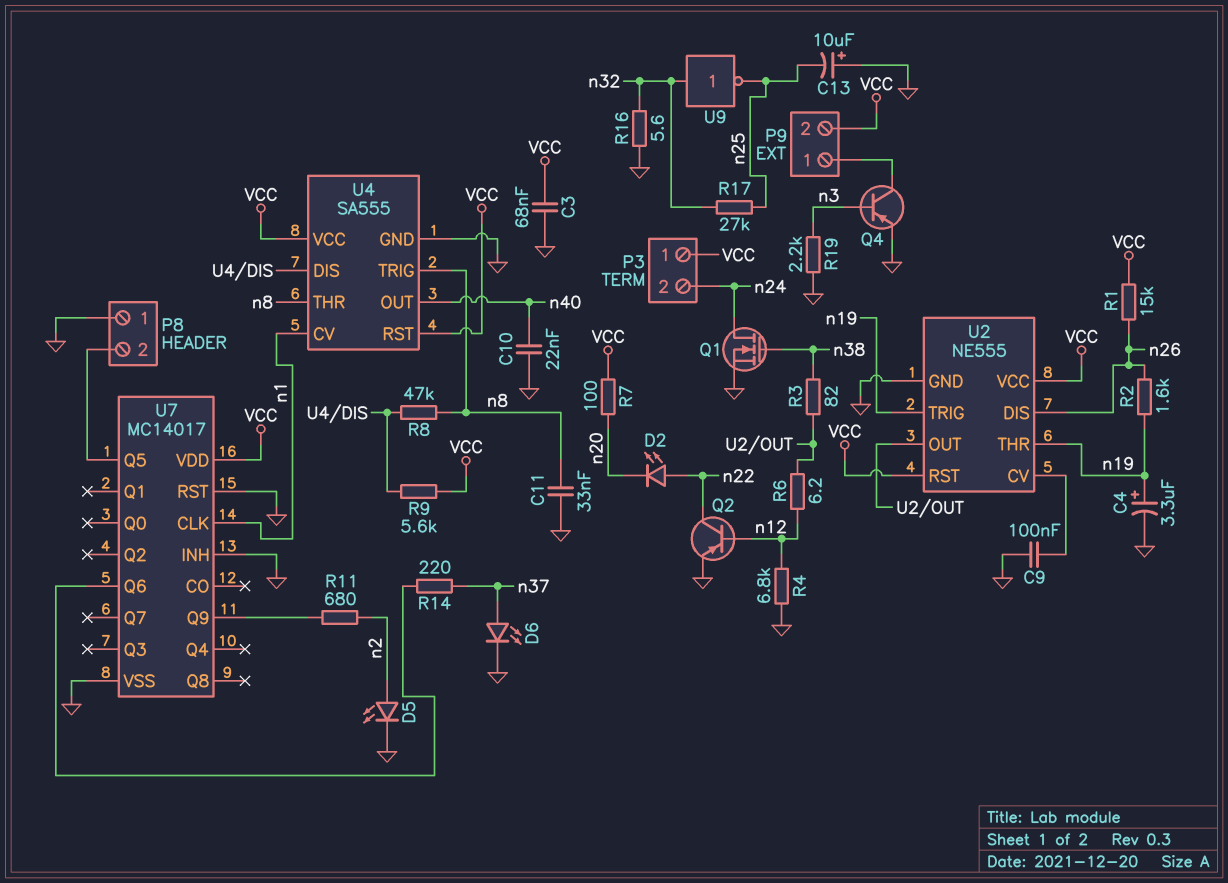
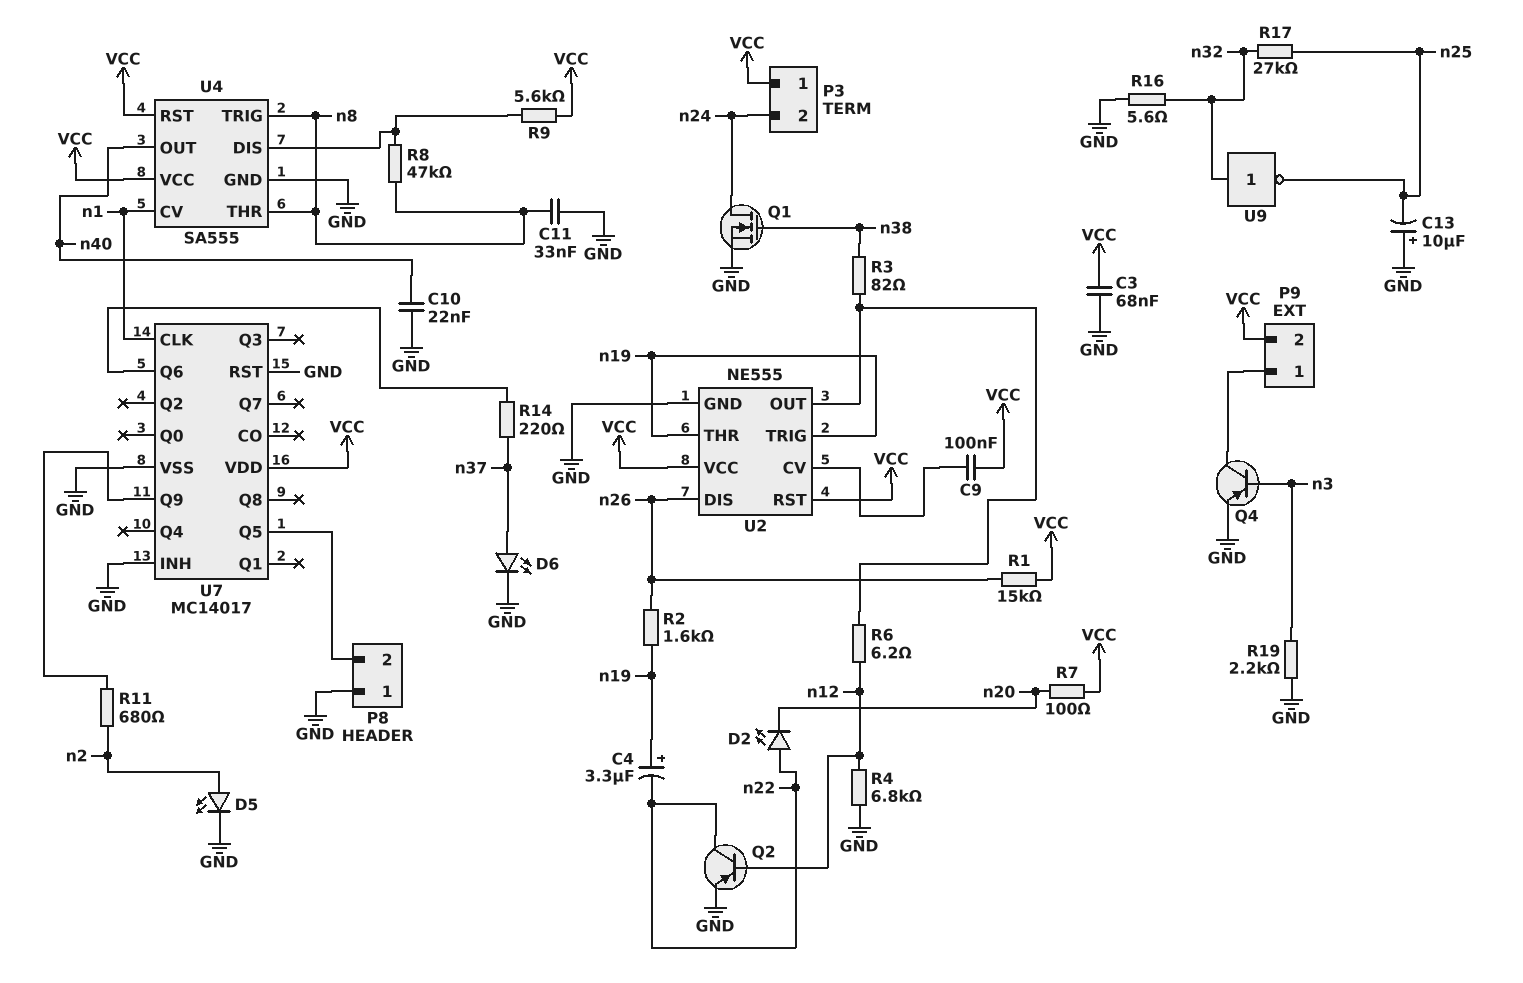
C4: 3.3uF (plus n19, minus GND) -> 3.3uF (plus n19, minus n22)
C9: 100nF (GND, U2/CV) -> 100nF (U2/CV, VCC)

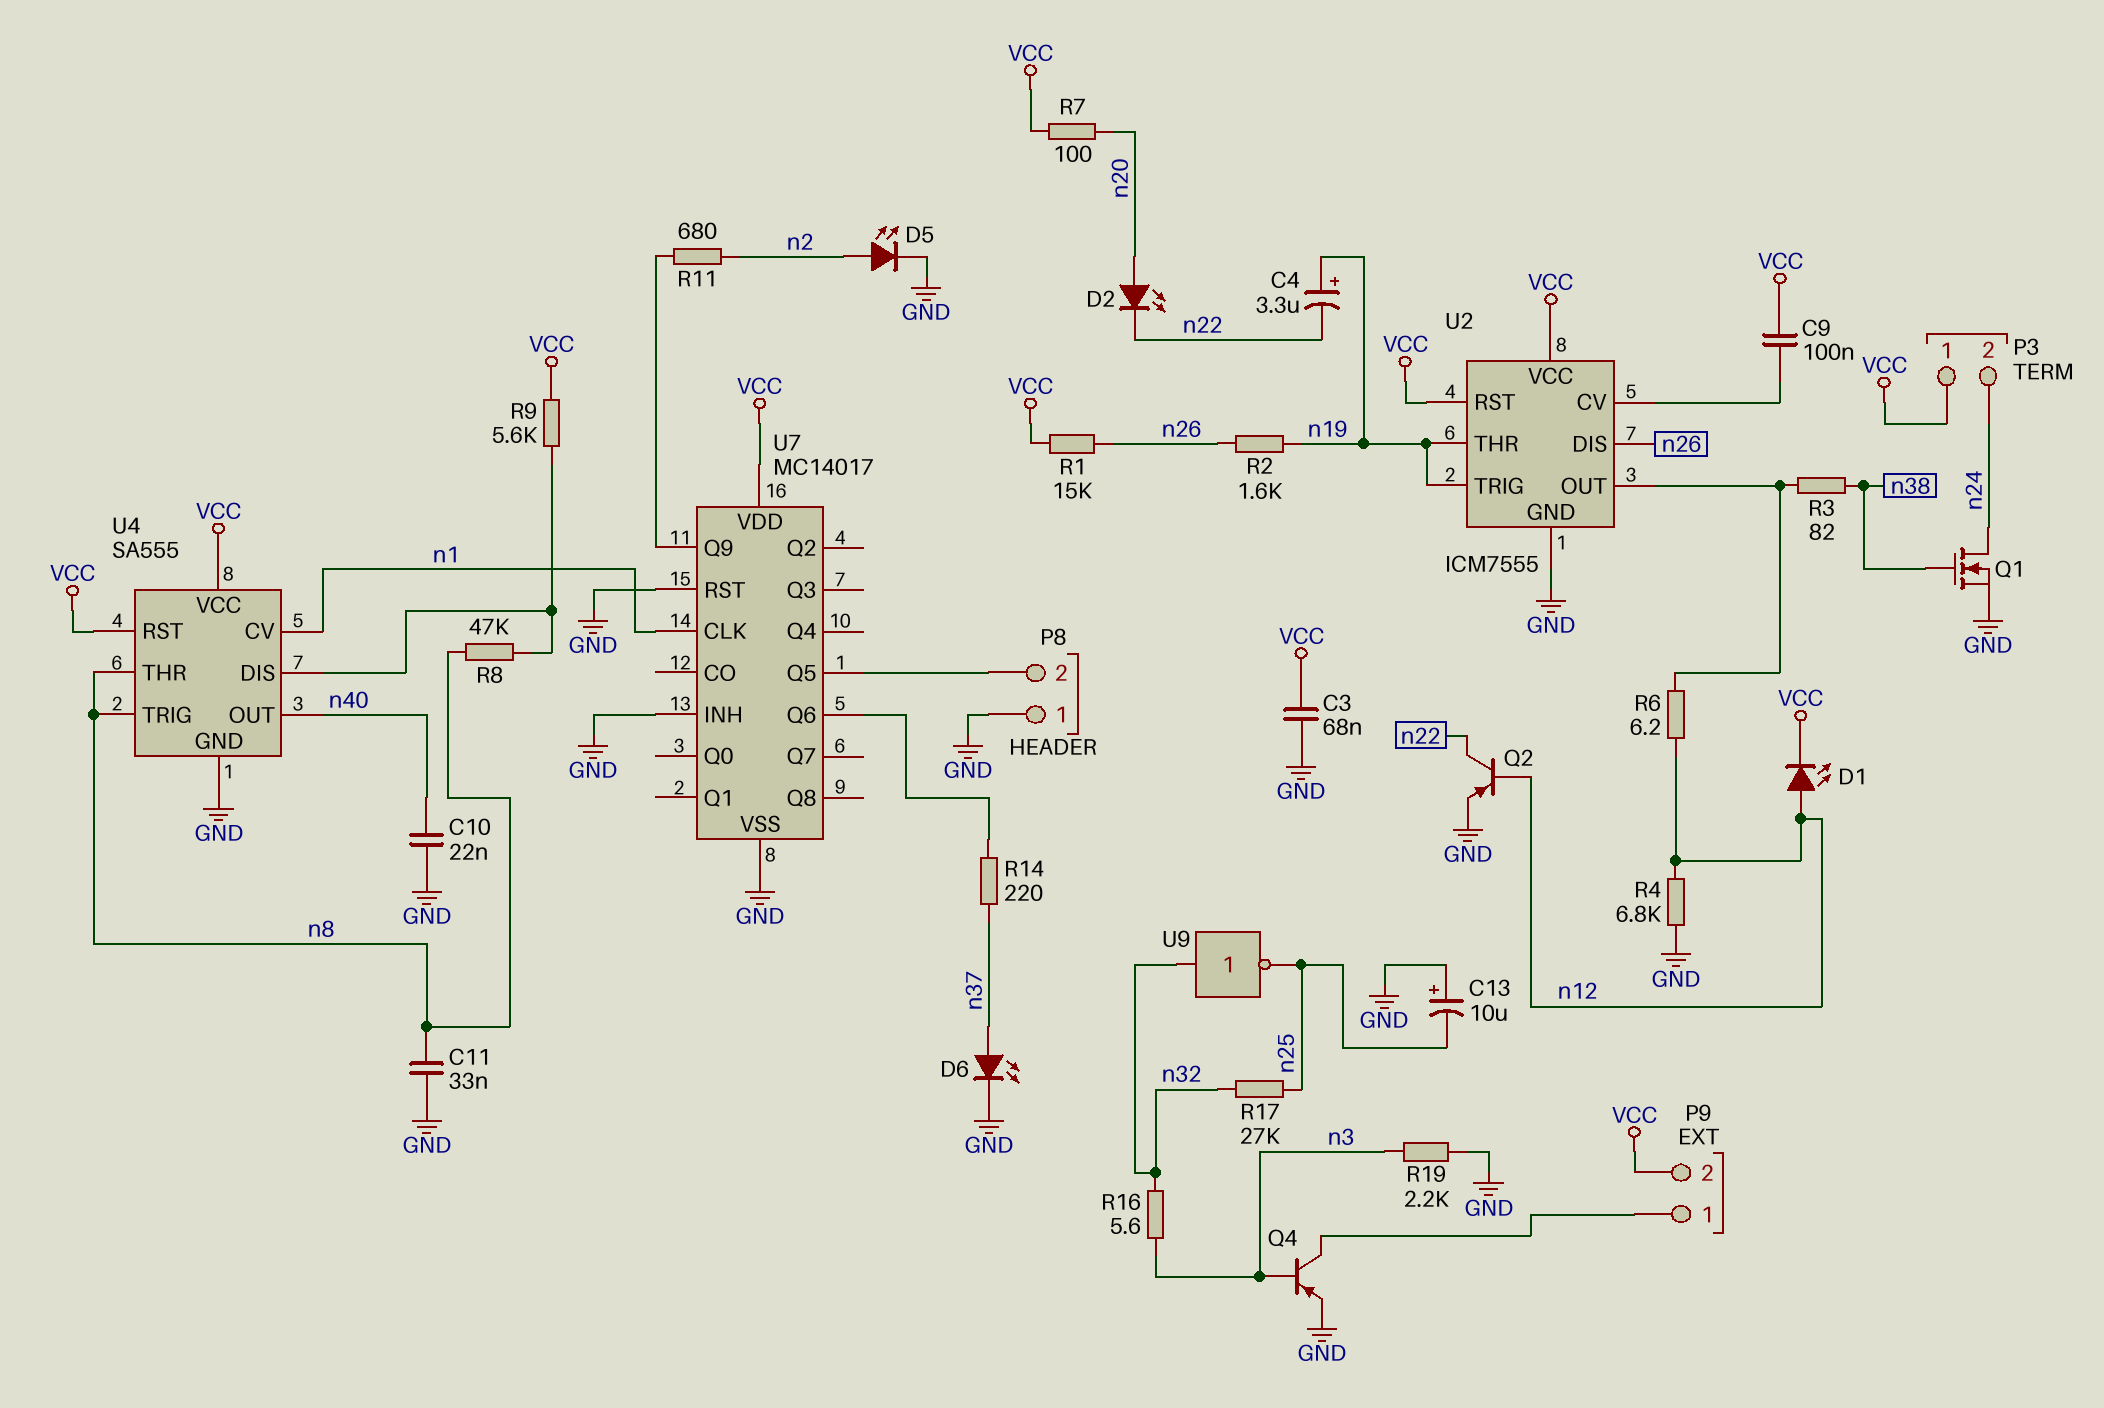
D1: none -> LED (A n12, K VCC)
D2: LED (A n22, K n20) -> LED (A n20, K n22)
R16: 5.6 (GND, n32) -> 5.6 (n3, n32)
U2: NE555 -> ICM7555

